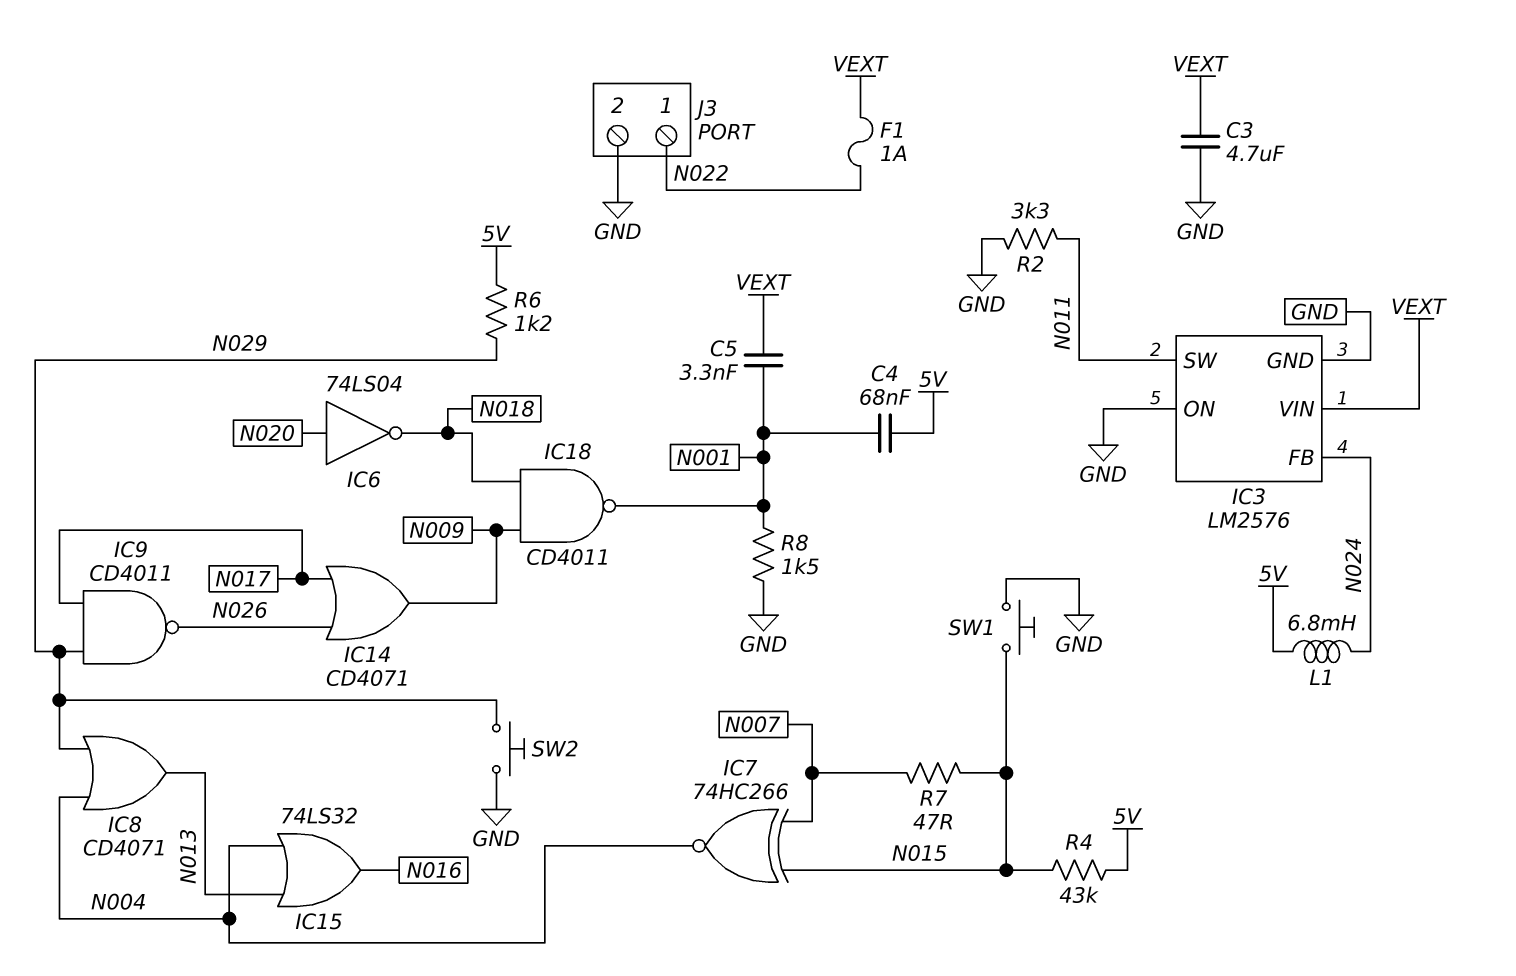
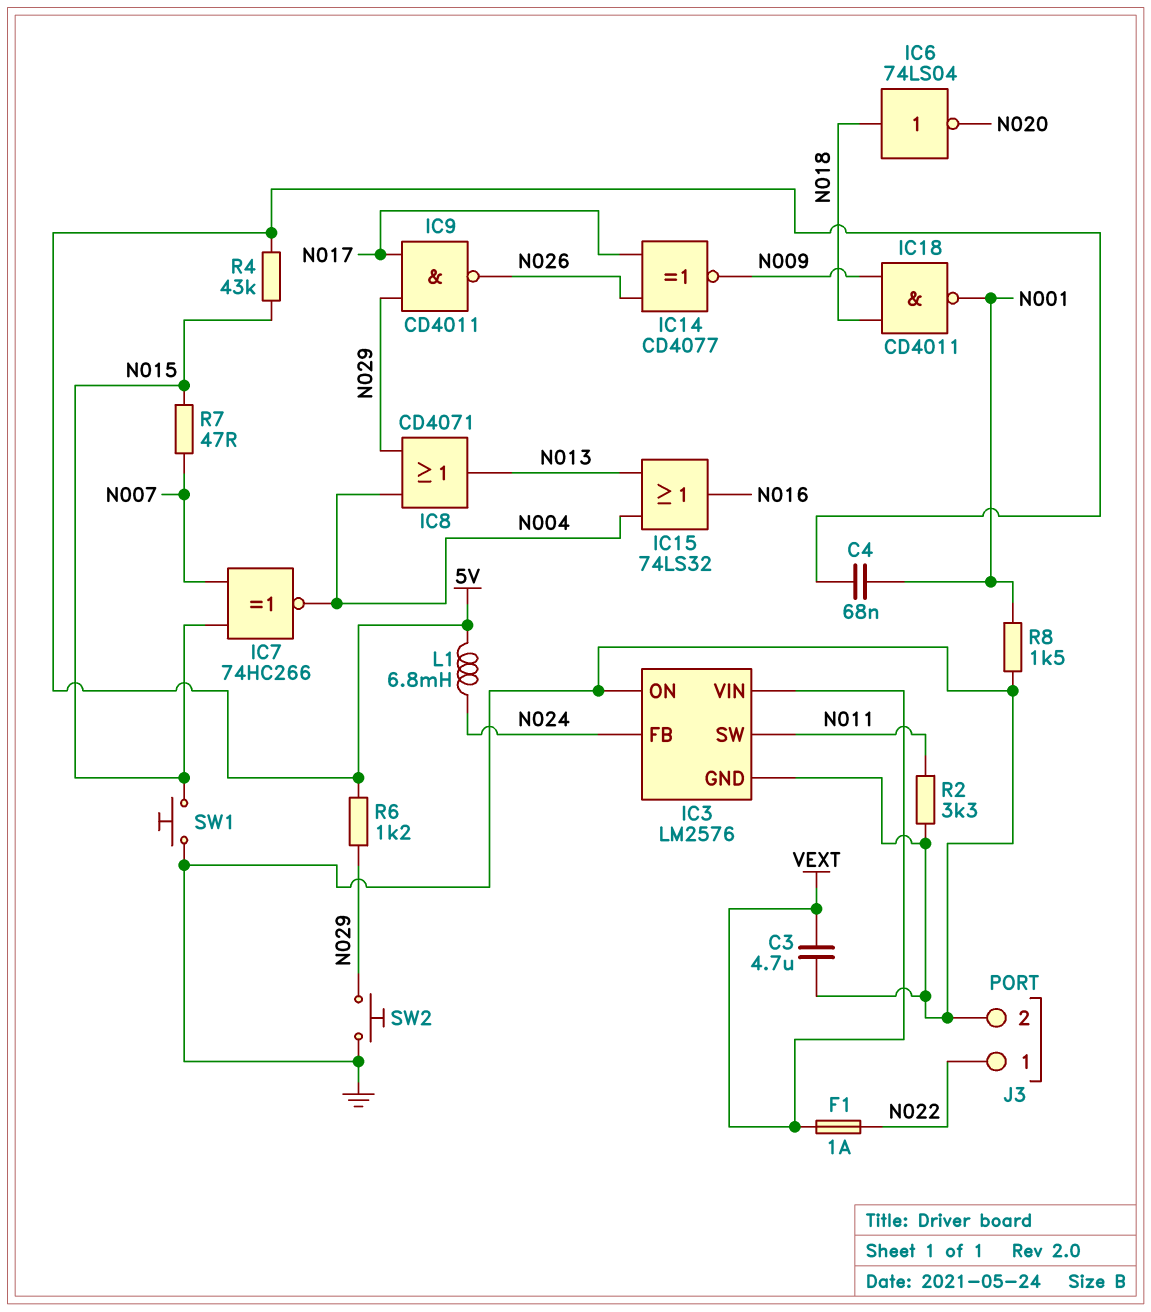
C5: 3.3nF (N001, VEXT) -> none
IC6: NOT 74LS04 (in N020, out N018) -> NOT 74LS04 (in N018, out N020)
IC14: OR CD4071 (in N017, in N026, out N009) -> XNOR CD4077 (in N017, in N026, out N009)

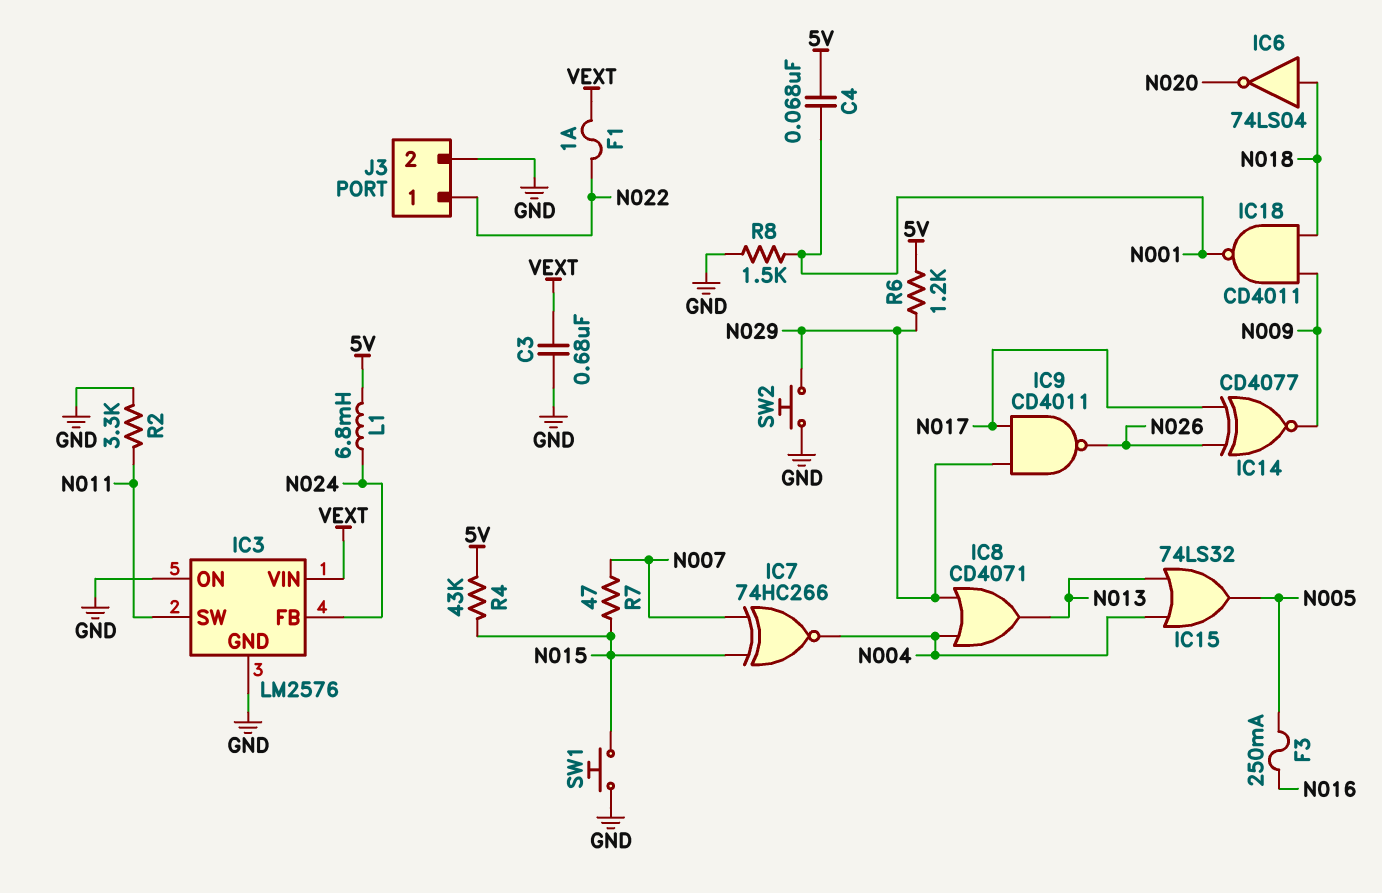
C3: 4.7uF (GND, VEXT) -> 680nF (GND, VEXT)
F3: none -> 250mA (N005, N016)
IC15: OR 74LS32 (in N004, in N013, out N016) -> OR 74LS32 (in N004, in N013, out N005)

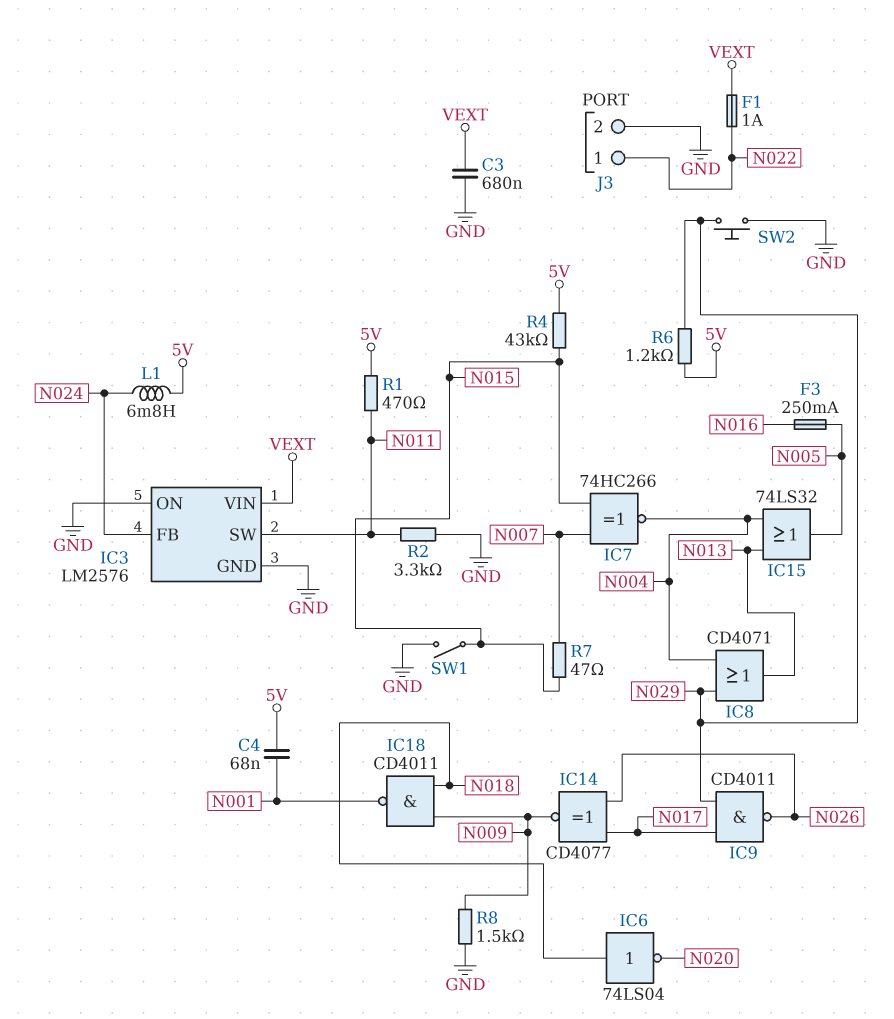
R1: none -> 470 (5V, N011)
R8: 1.5k (GND, N001) -> 1.5k (GND, N009)
SW1: button (GND, N015) -> switch (GND, N015)

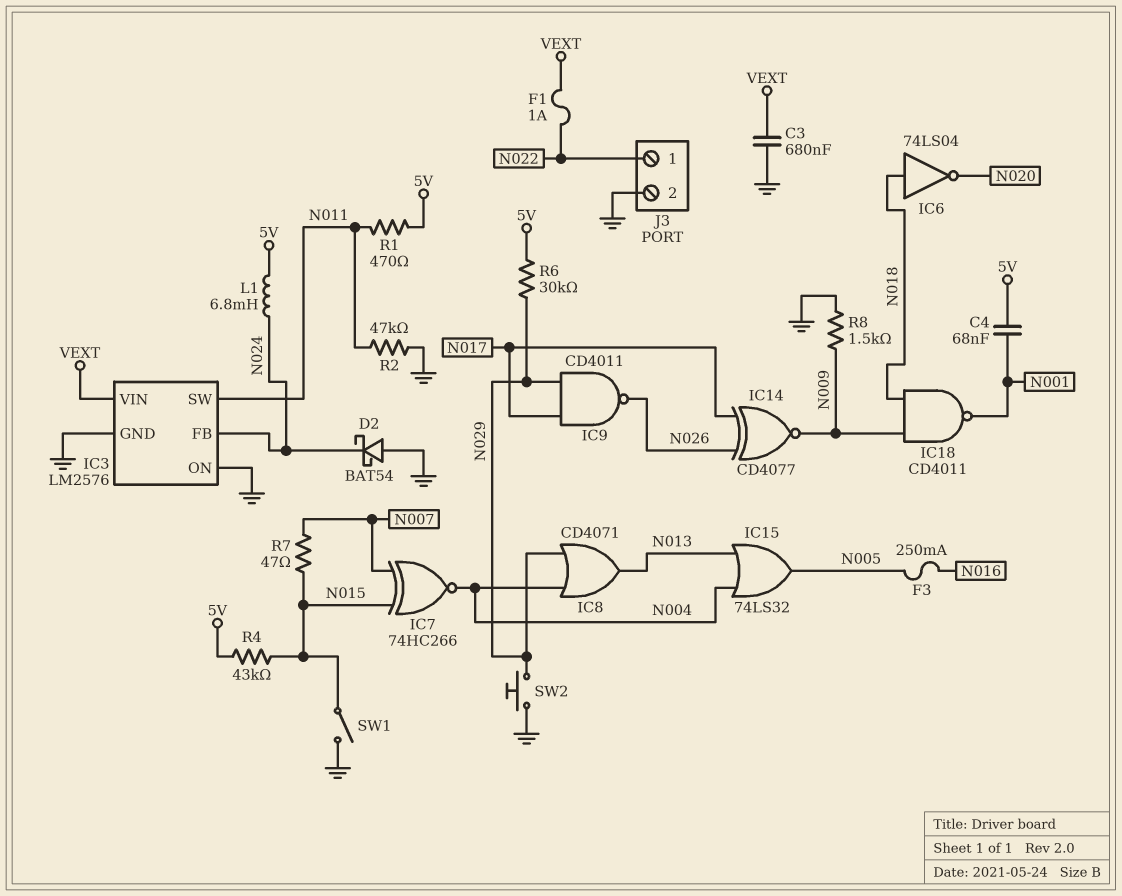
D2: none -> schottky BAT54 (A GND, K N024)
R2: 3.3k (GND, N011) -> 47k (GND, N011)
R6: 1.2k (5V, N029) -> 30k (5V, N029)

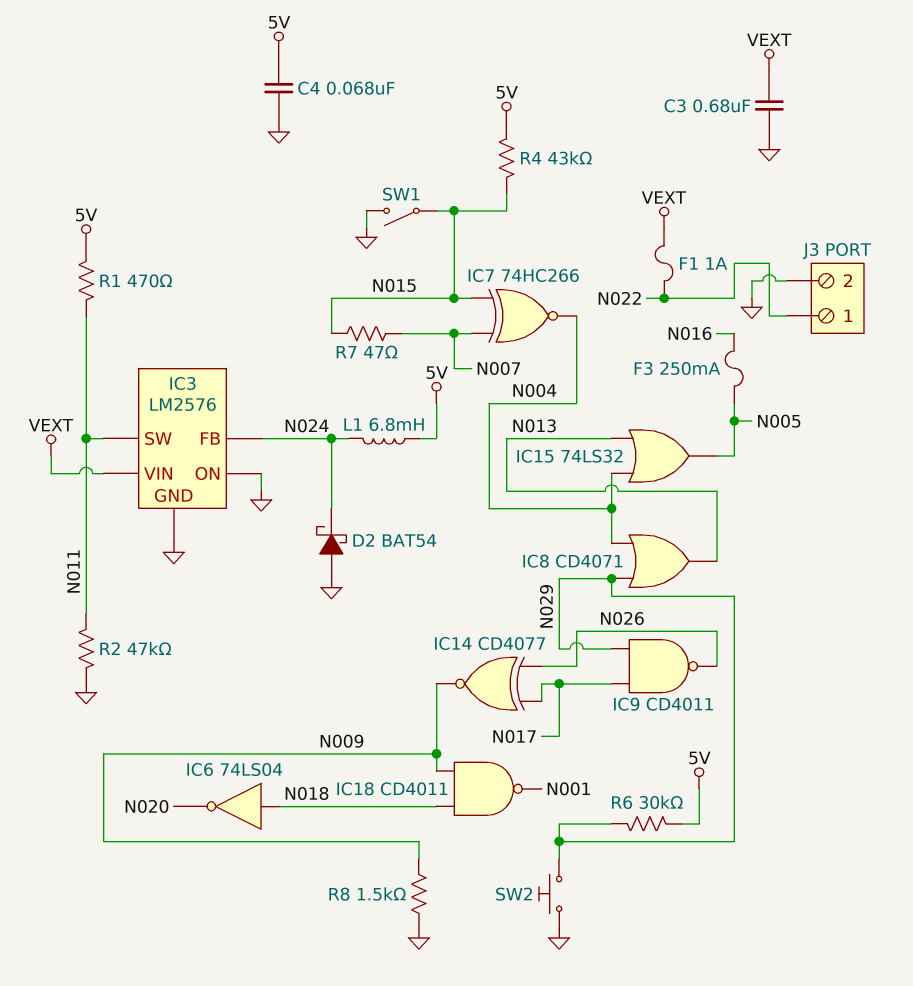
C4: 68nF (5V, N001) -> 68nF (5V, GND)

